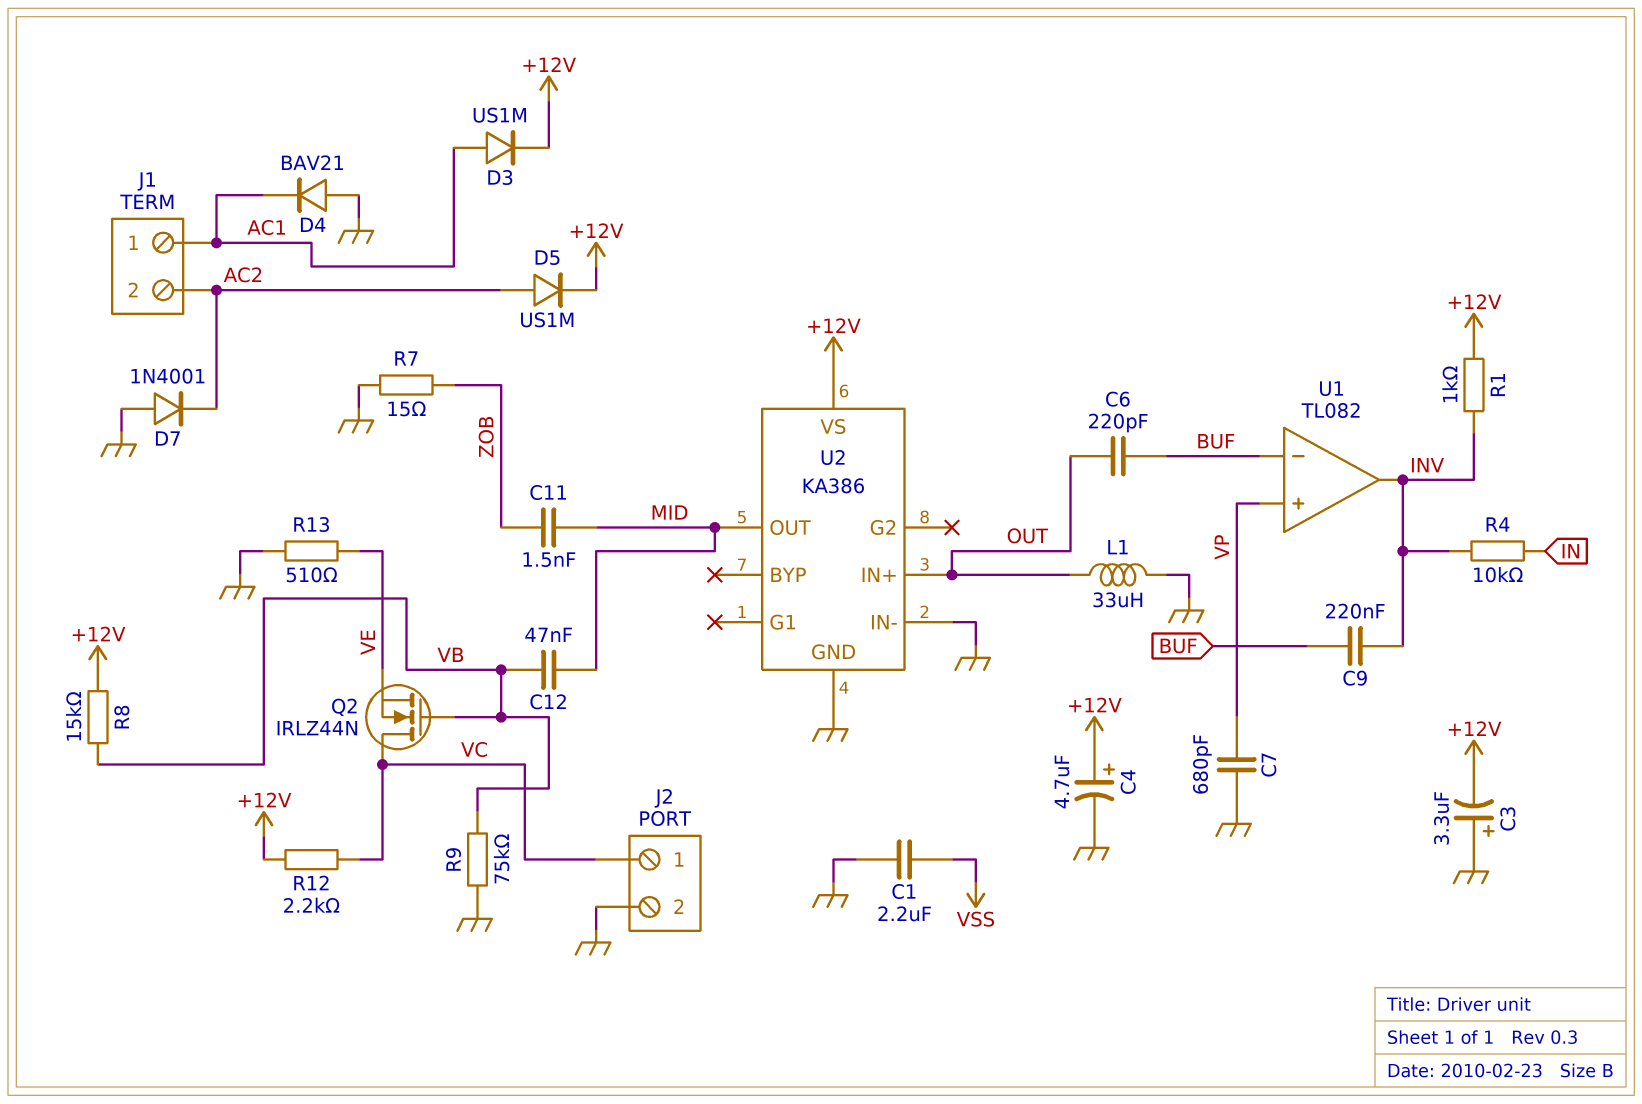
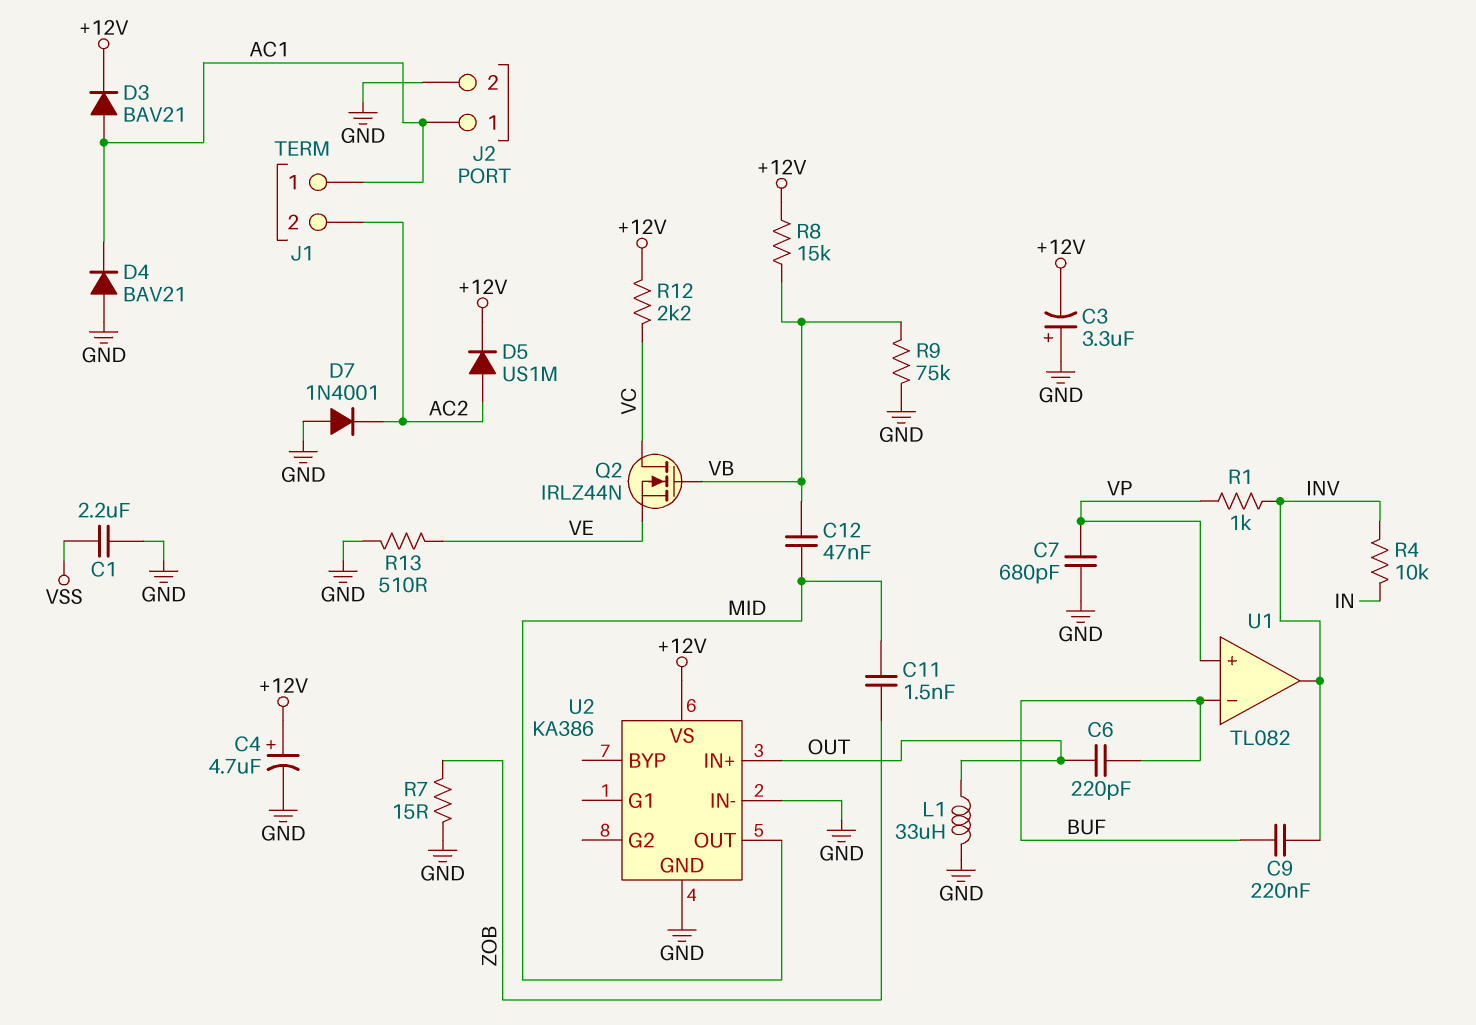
D3: diode US1M (A AC1, K +12V) -> diode BAV21 (A AC1, K +12V)
J2 pin 1: VC -> AC1
R1: 1k (+12V, INV) -> 1k (INV, VP)

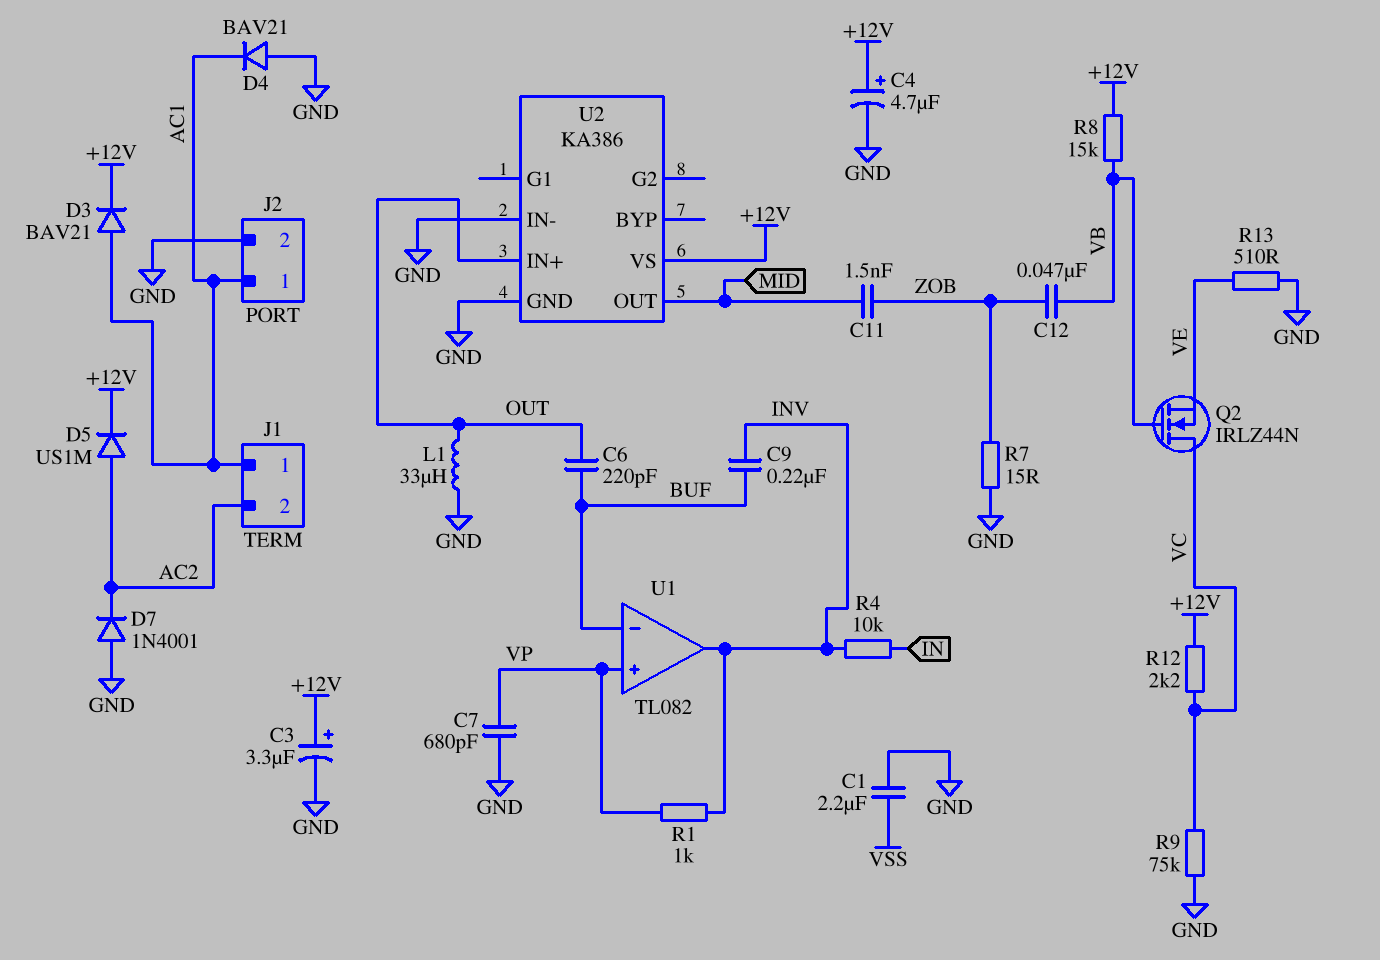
C3: 3.3uF (plus GND, minus +12V) -> 3.3uF (plus +12V, minus GND)
C12: 47nF (MID, VB) -> 47nF (VB, ZOB)
R9: 75k (GND, VB) -> 75k (GND, VC)

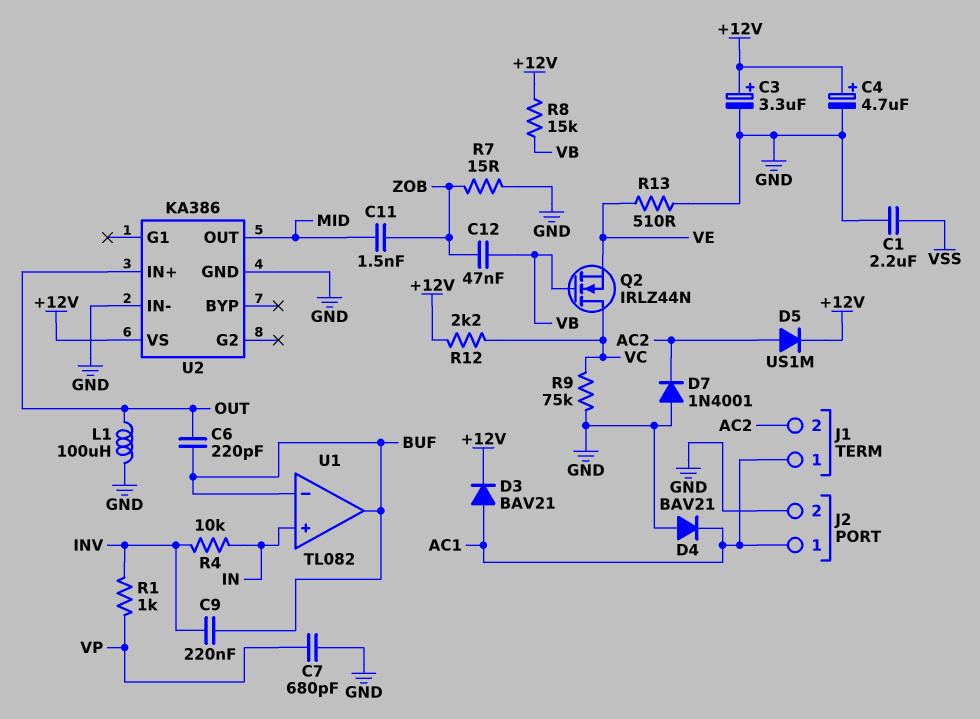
L1: 33uH (GND, OUT) -> 100uH (GND, OUT)
U1 pin in+: VP -> IN
U1 pin out: INV -> BUF

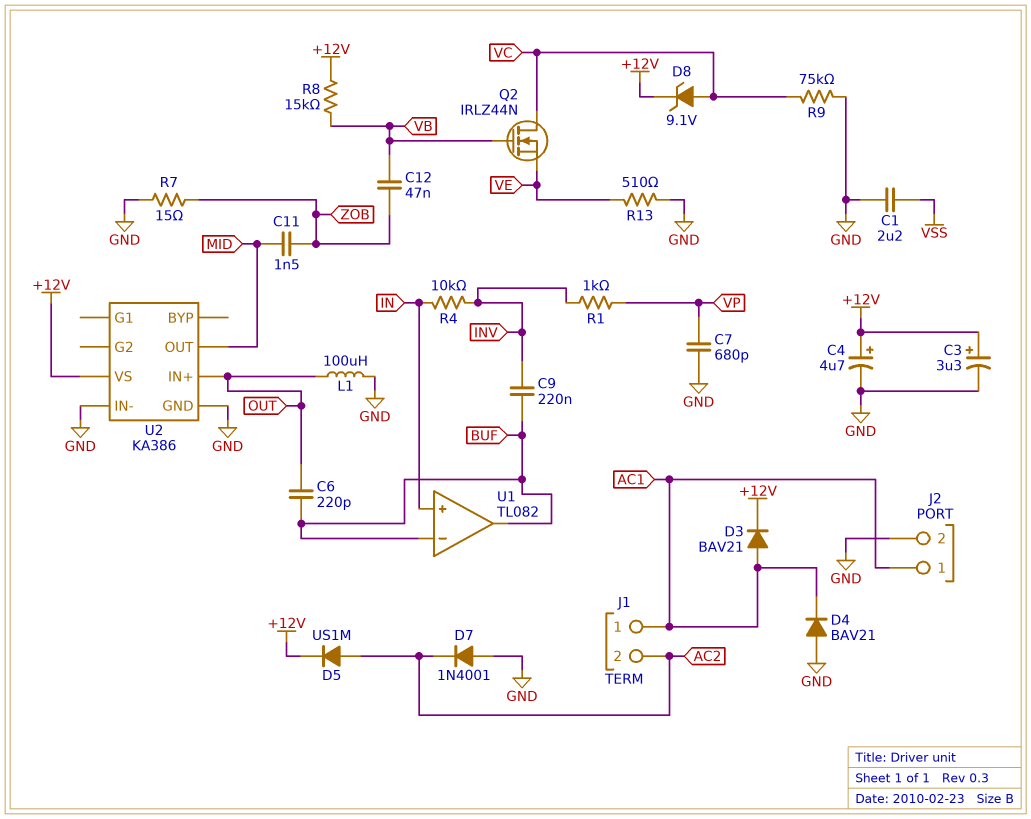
D8: none -> zener 9.1V (A VC, K +12V)
R12: 2.2k (+12V, VC) -> none

